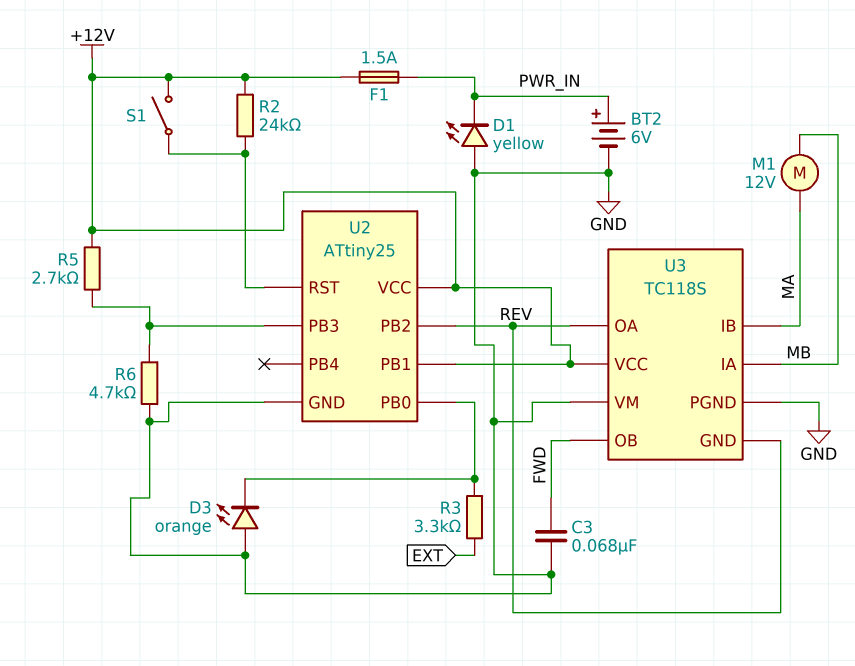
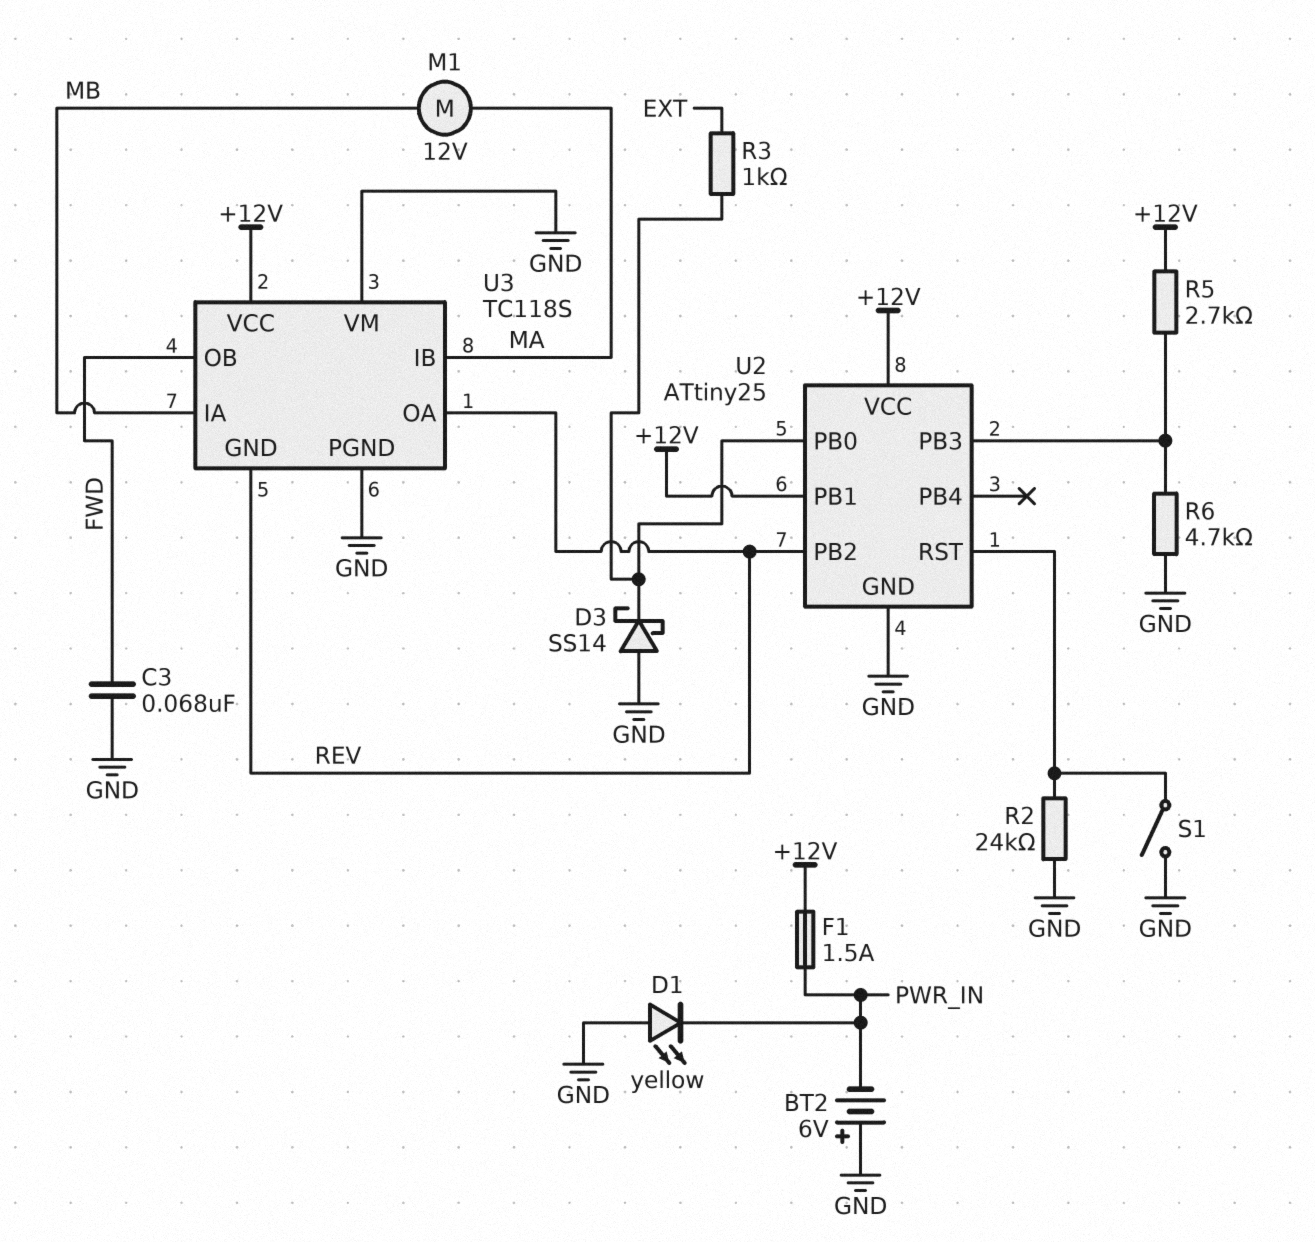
BT2: 6V (plus PWR_IN, minus GND) -> 6V (plus GND, minus PWR_IN)
D3: LED orange (A GND, K U2/PB0) -> schottky SS14 (A GND, K U2/PB0)
R2: 24k (+12V, U2/RST) -> 24k (GND, U2/RST)
R3: 3.3k (EXT, U2/PB0) -> 1k (EXT, U2/PB0)
S1: switch (+12V, U2/RST) -> switch (GND, U2/RST)

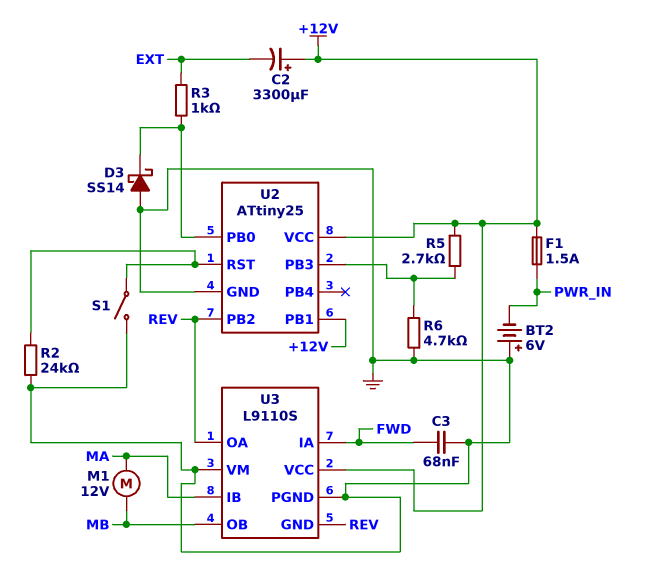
C2: none -> 3300uF (plus +12V, minus EXT)
D1: LED yellow (A GND, K PWR_IN) -> none
U3: TC118S -> L9110S
U3 pin IA: MB -> FWD
U3 pin OB: FWD -> MB

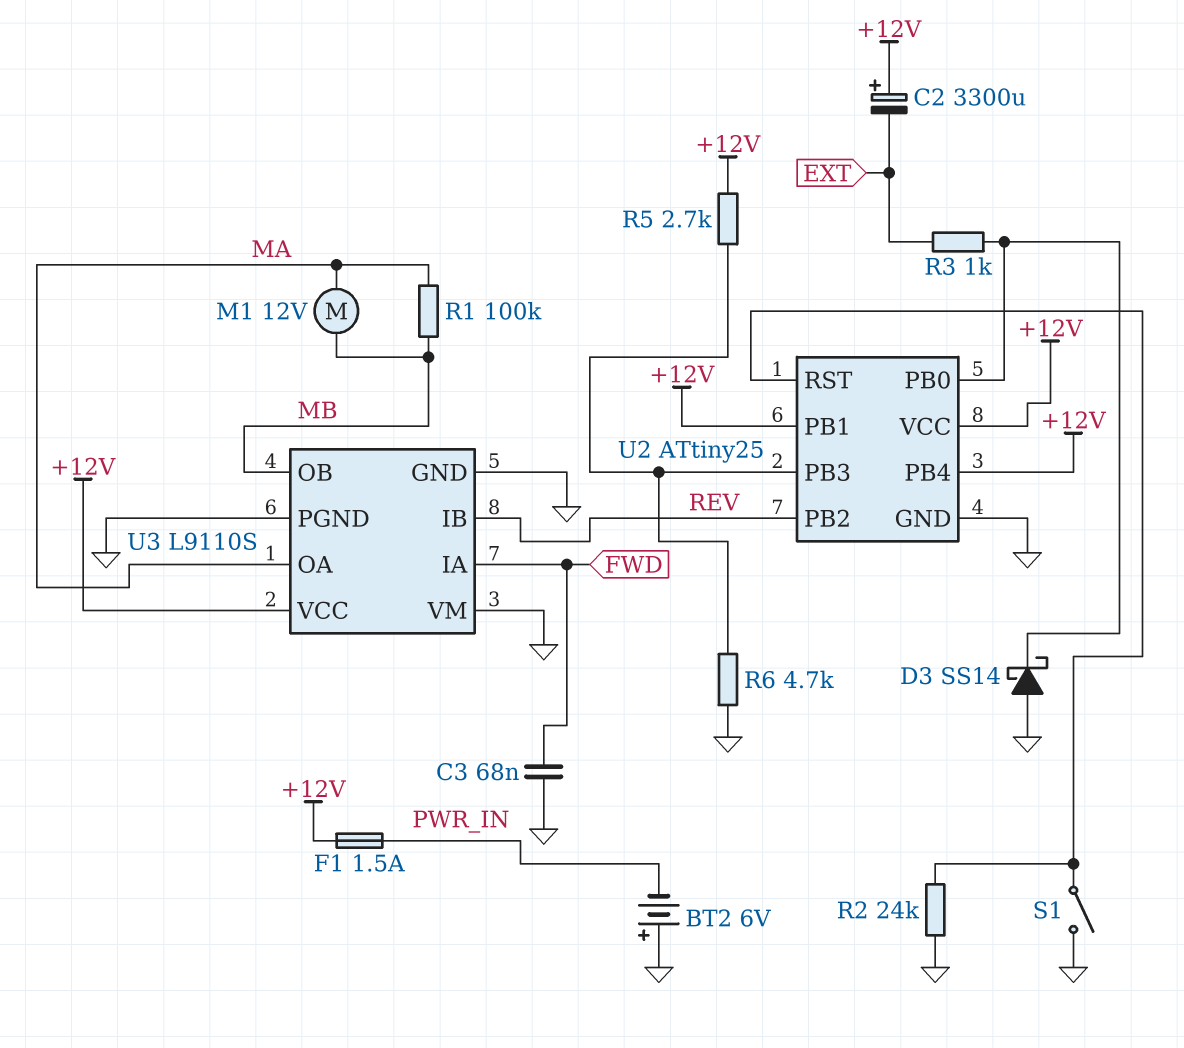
R1: none -> 100k (MA, MB)
U2 pin PB4: none -> +12V
U3 pin GND: REV -> GND
U3 pin IB: MA -> REV
U3 pin OA: REV -> MA

